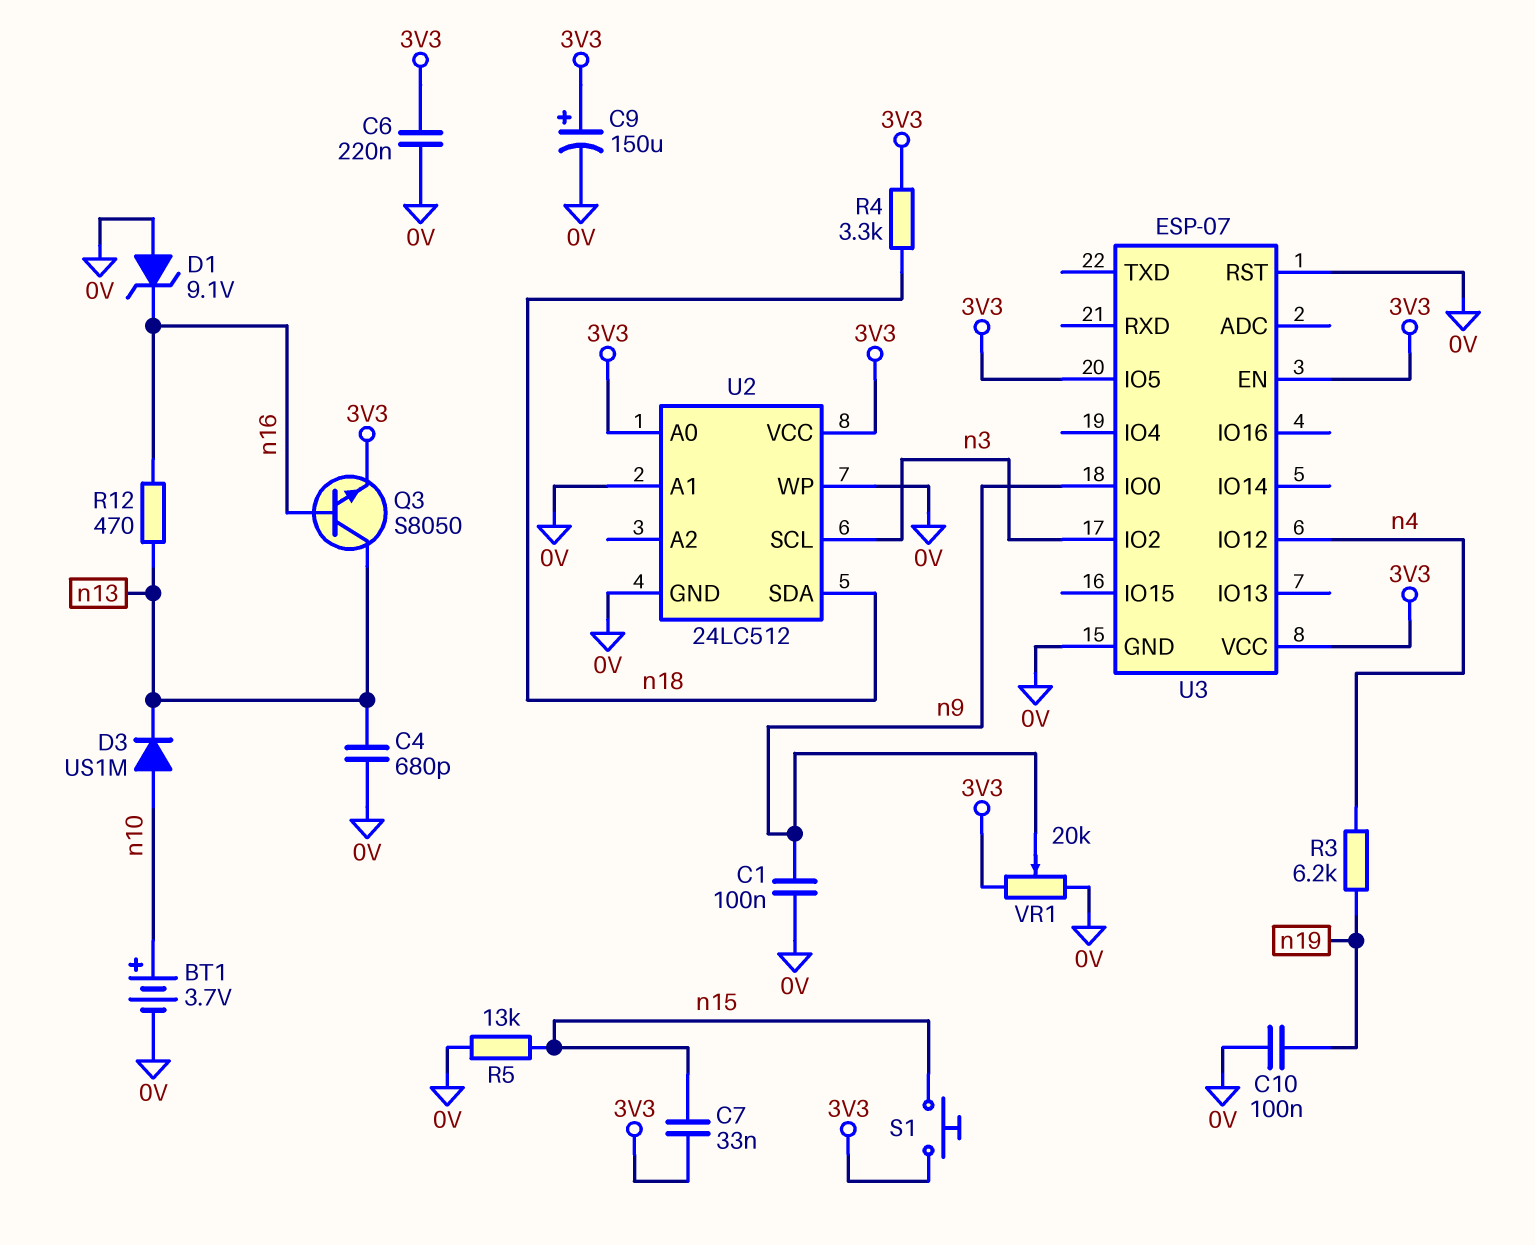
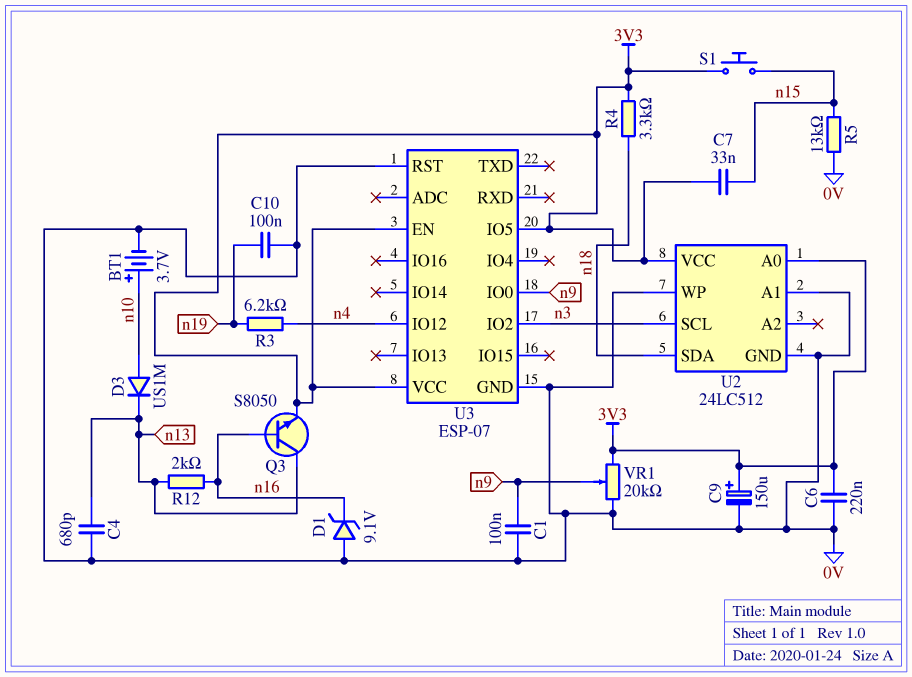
R12: 470 (n13, n16) -> 2k (n13, n16)

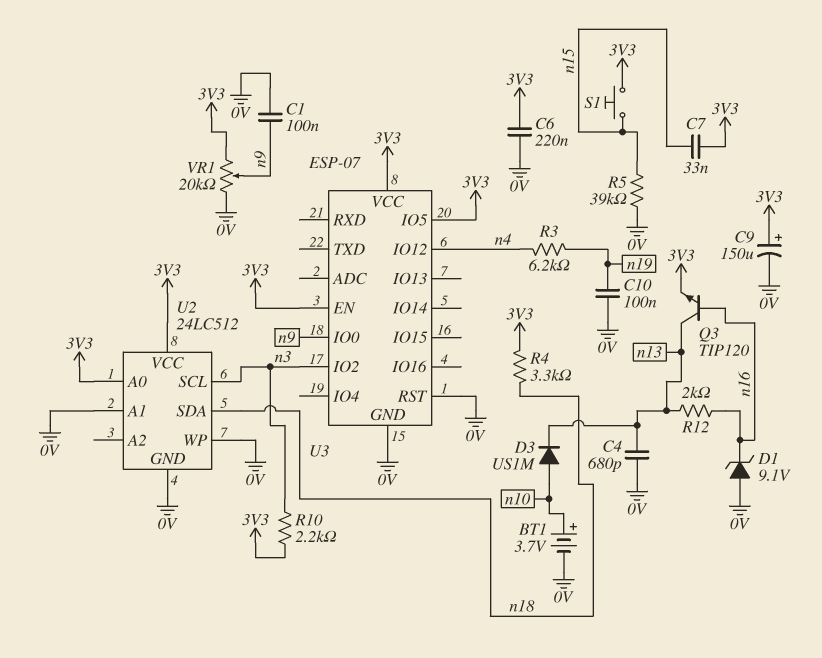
Q3: NPN S8050 (B n16, C n13, E 3V3) -> NPN TIP120 (B n16, C n13, E 3V3)
R5: 13k (0V, n15) -> 39k (0V, n15)
R10: none -> 2.2k (3V3, n3)

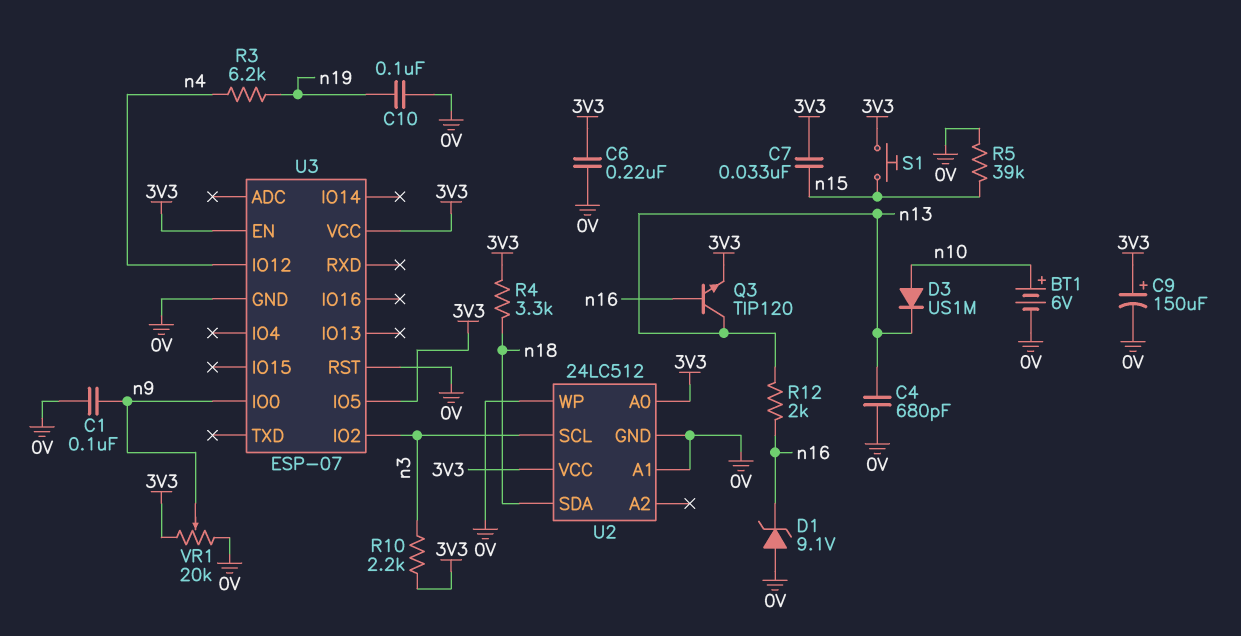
BT1: 3.7V (plus n10, minus 0V) -> 6V (plus n10, minus 0V)

